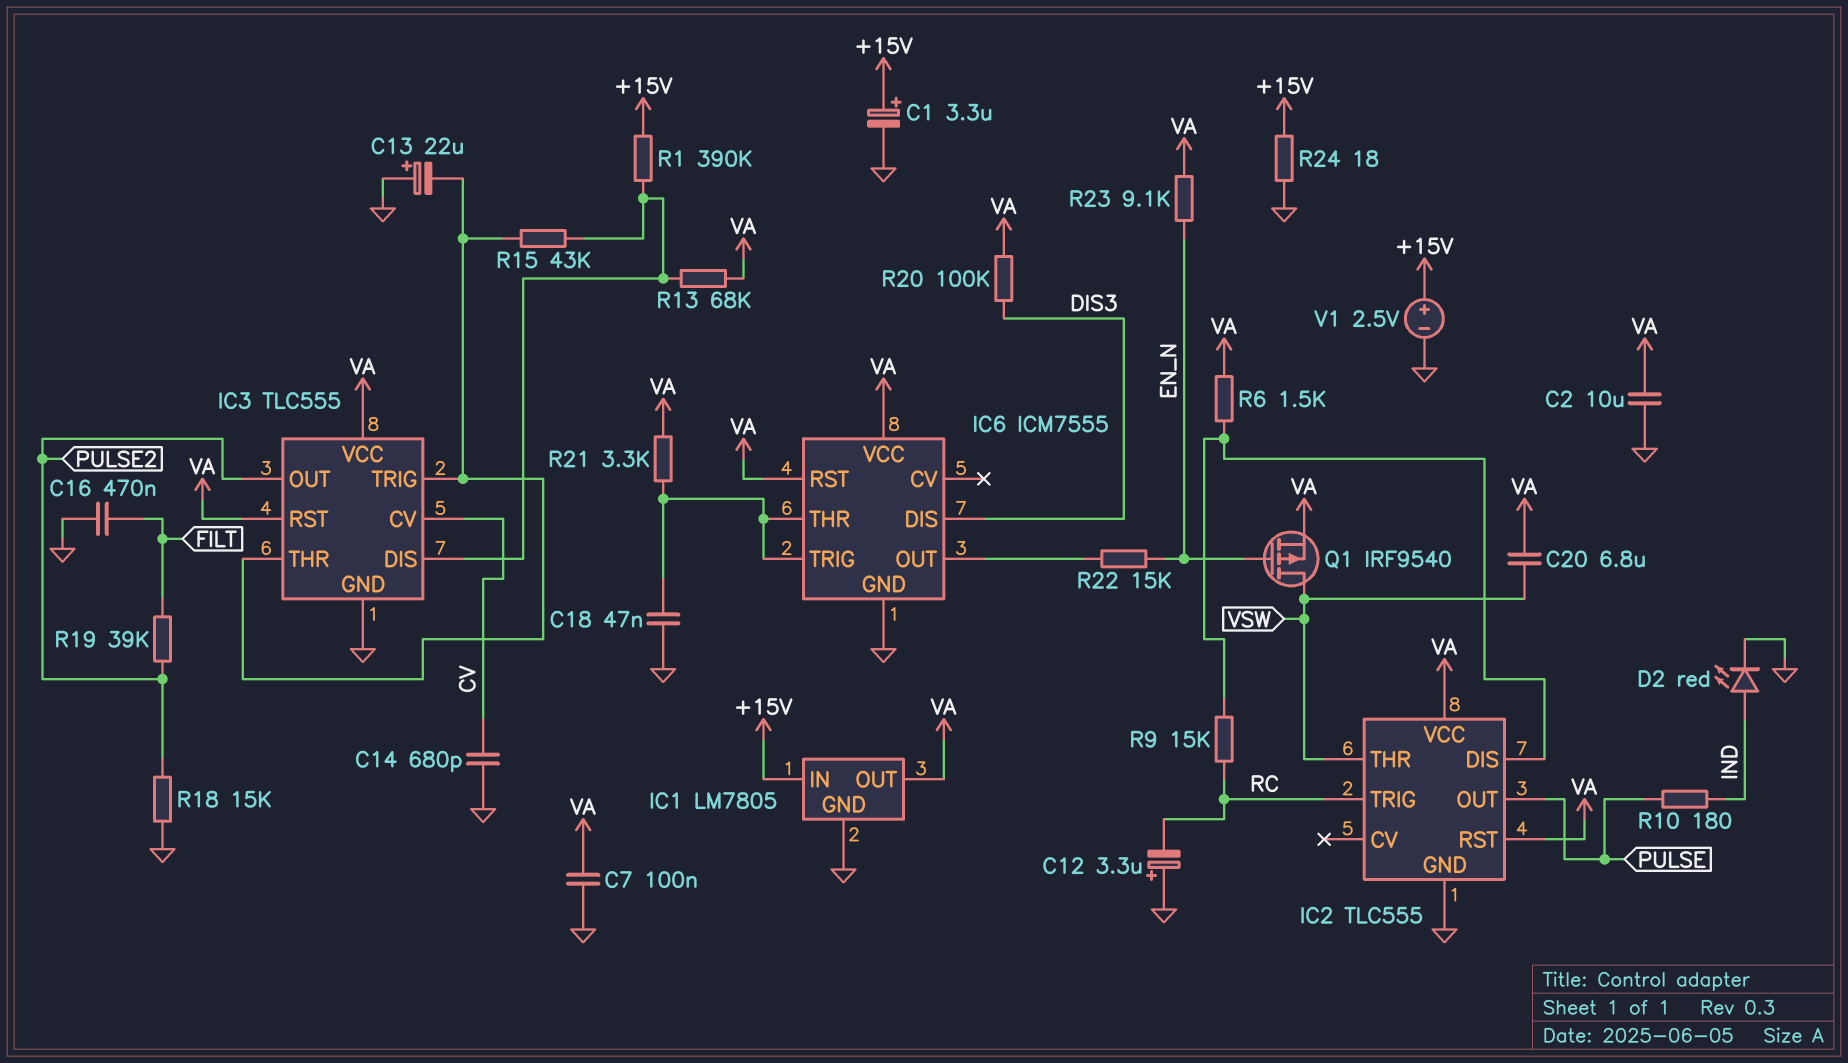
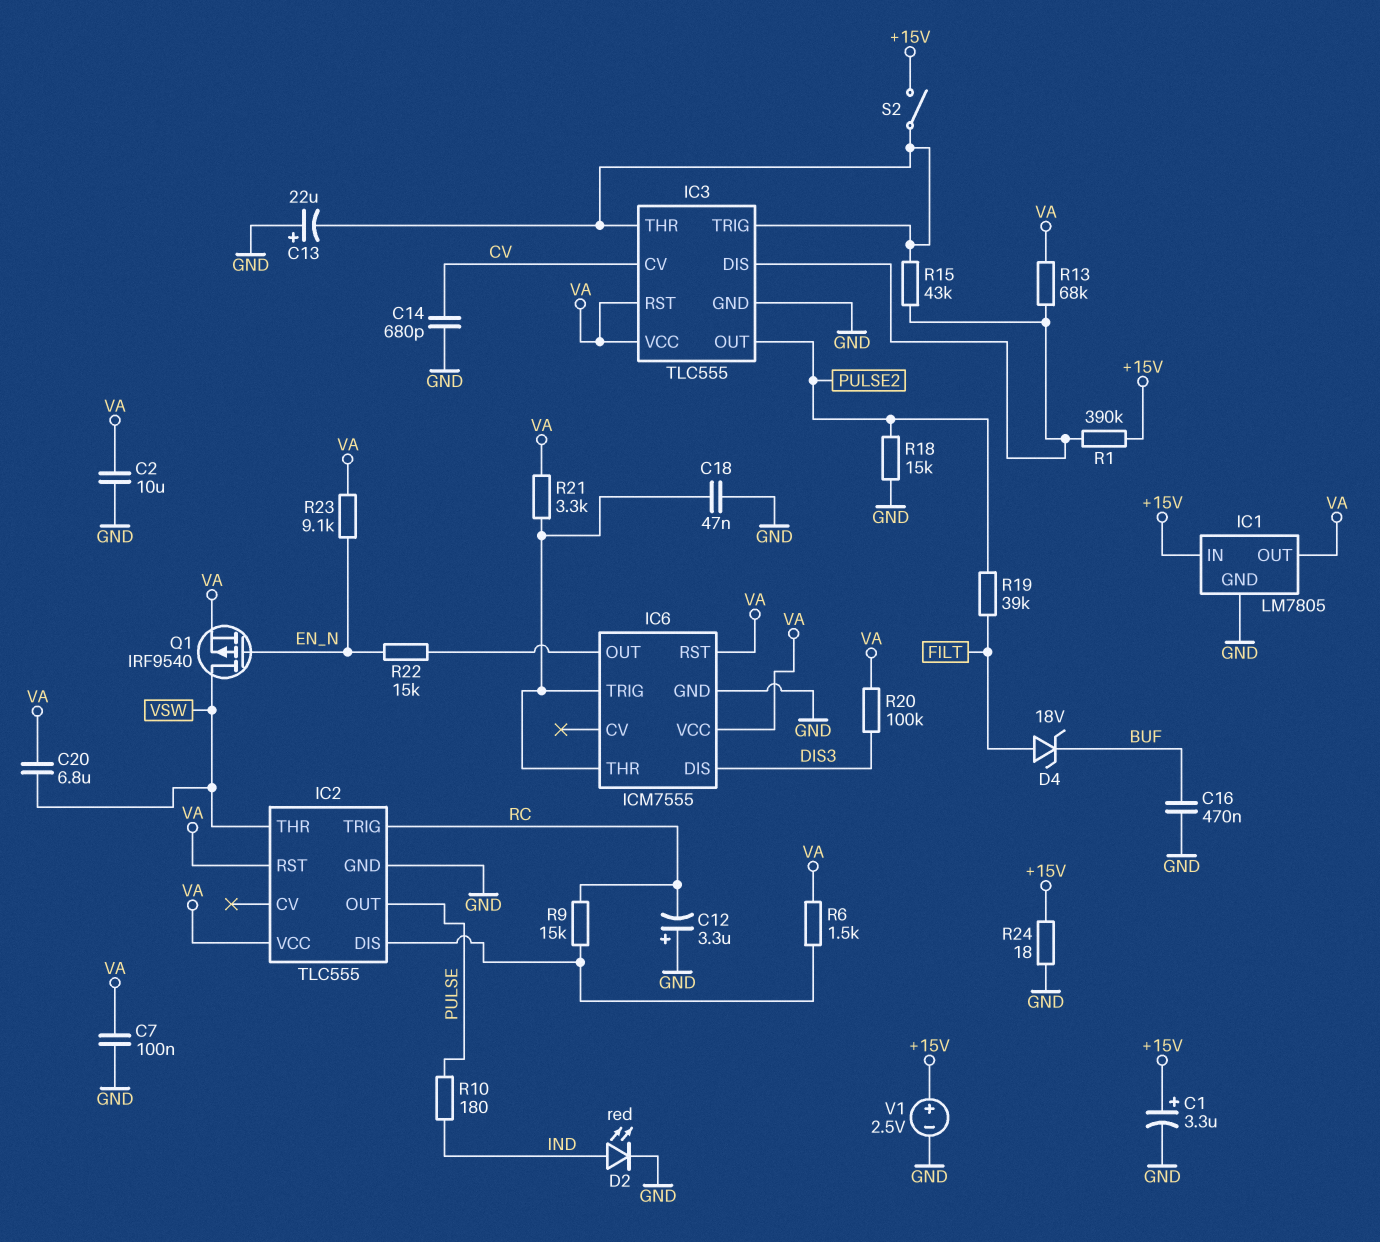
C16: 470nF (FILT, GND) -> 470nF (BUF, GND)
D4: none -> zener 18V (A FILT, K BUF)
S2: none -> switch (+15V, IC3/THR)

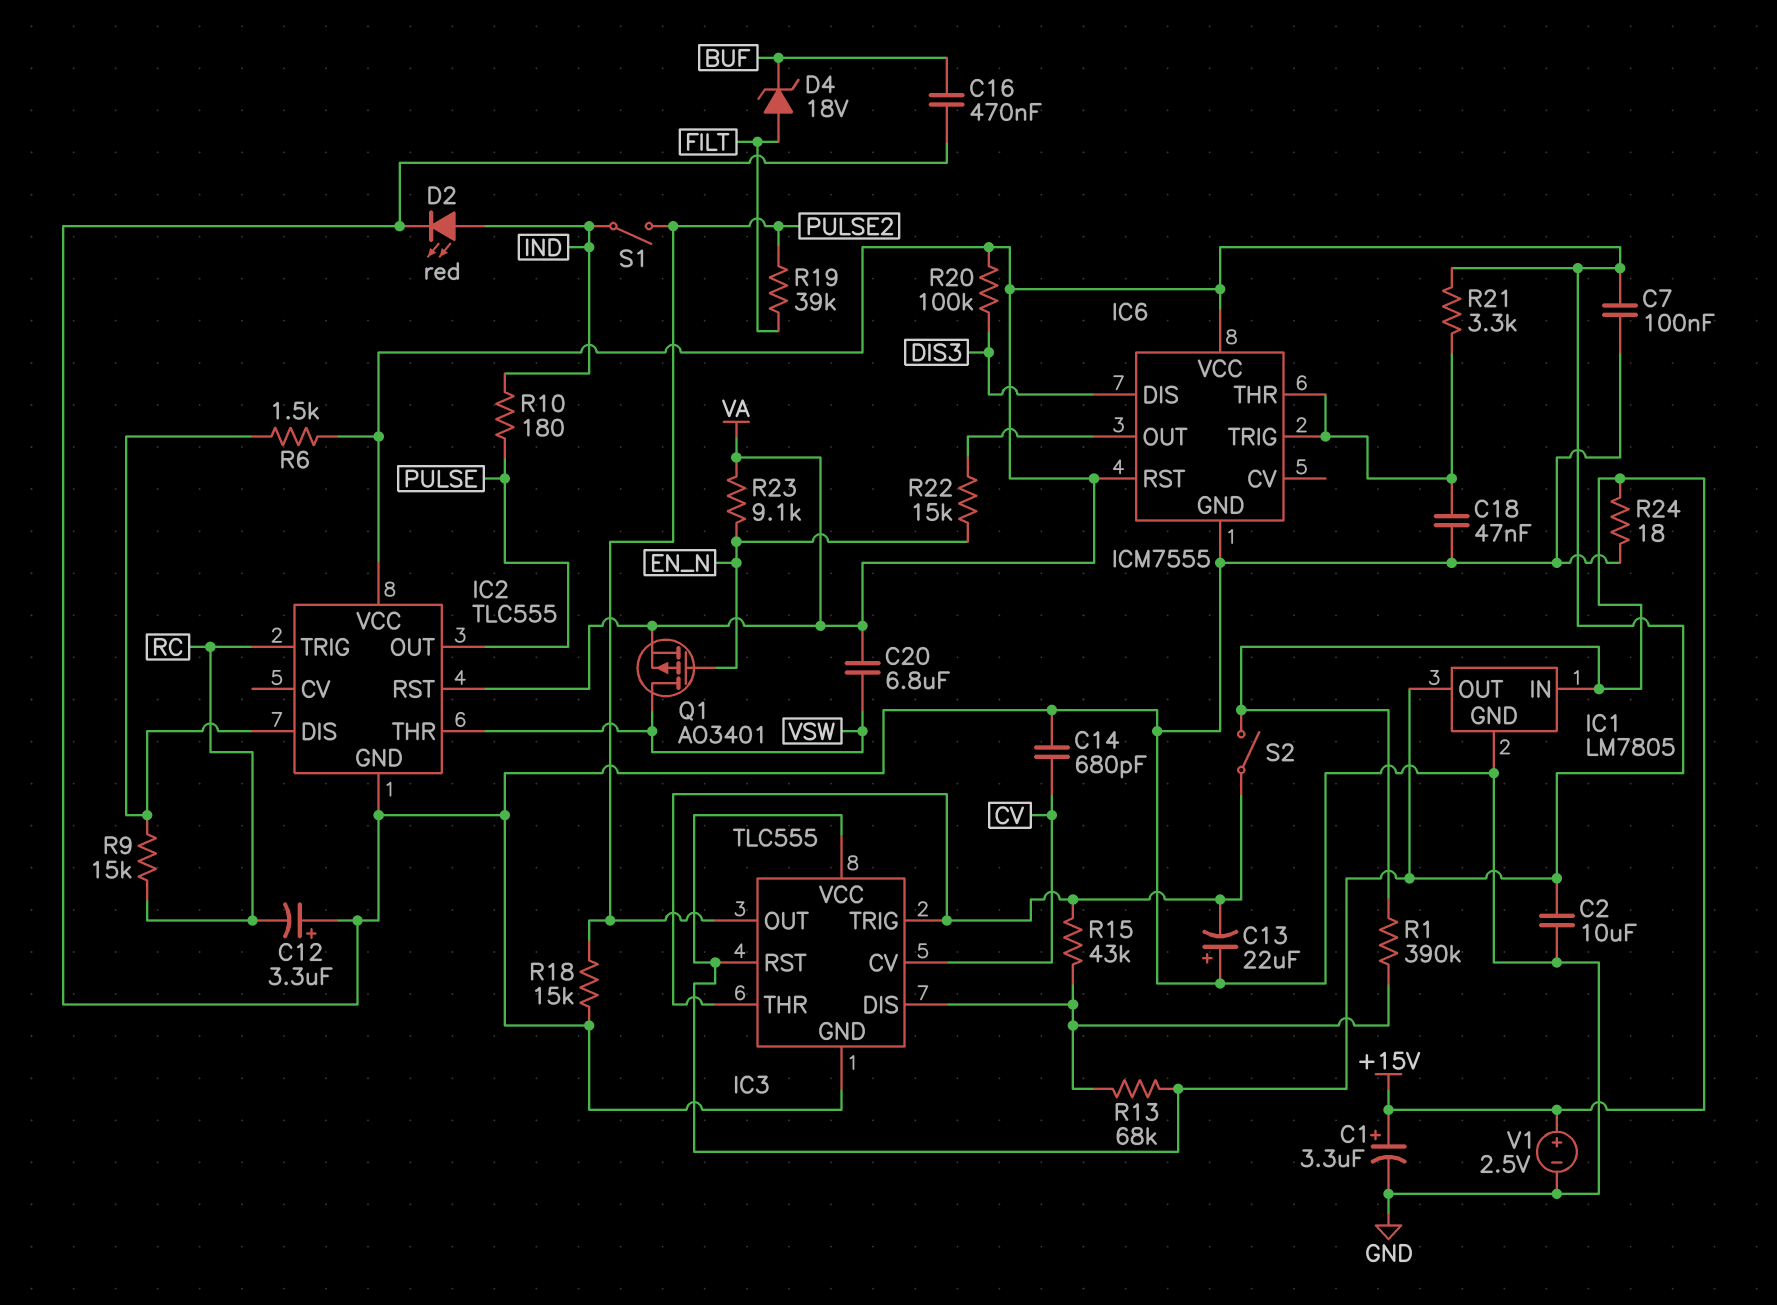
Q1: PMOS IRF9540 (G EN_N, D VSW, S VA) -> PMOS AO3401 (G EN_N, D VSW, S VA)
S1: none -> switch (IND, PULSE2)

